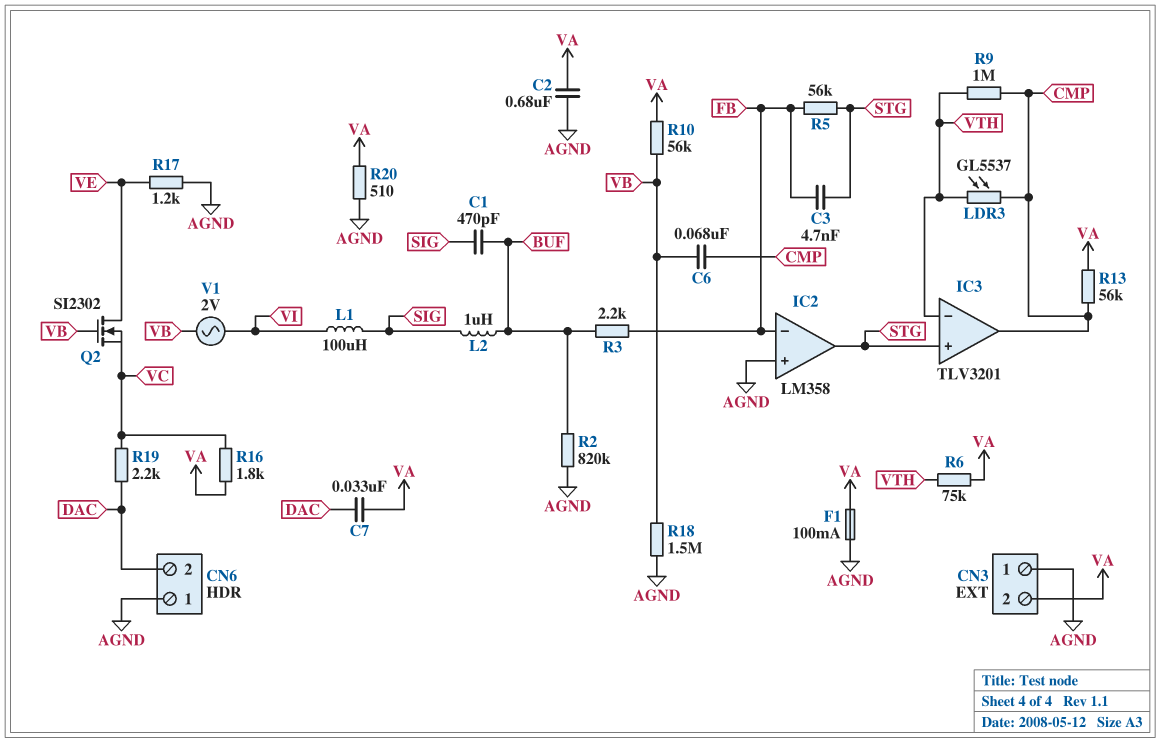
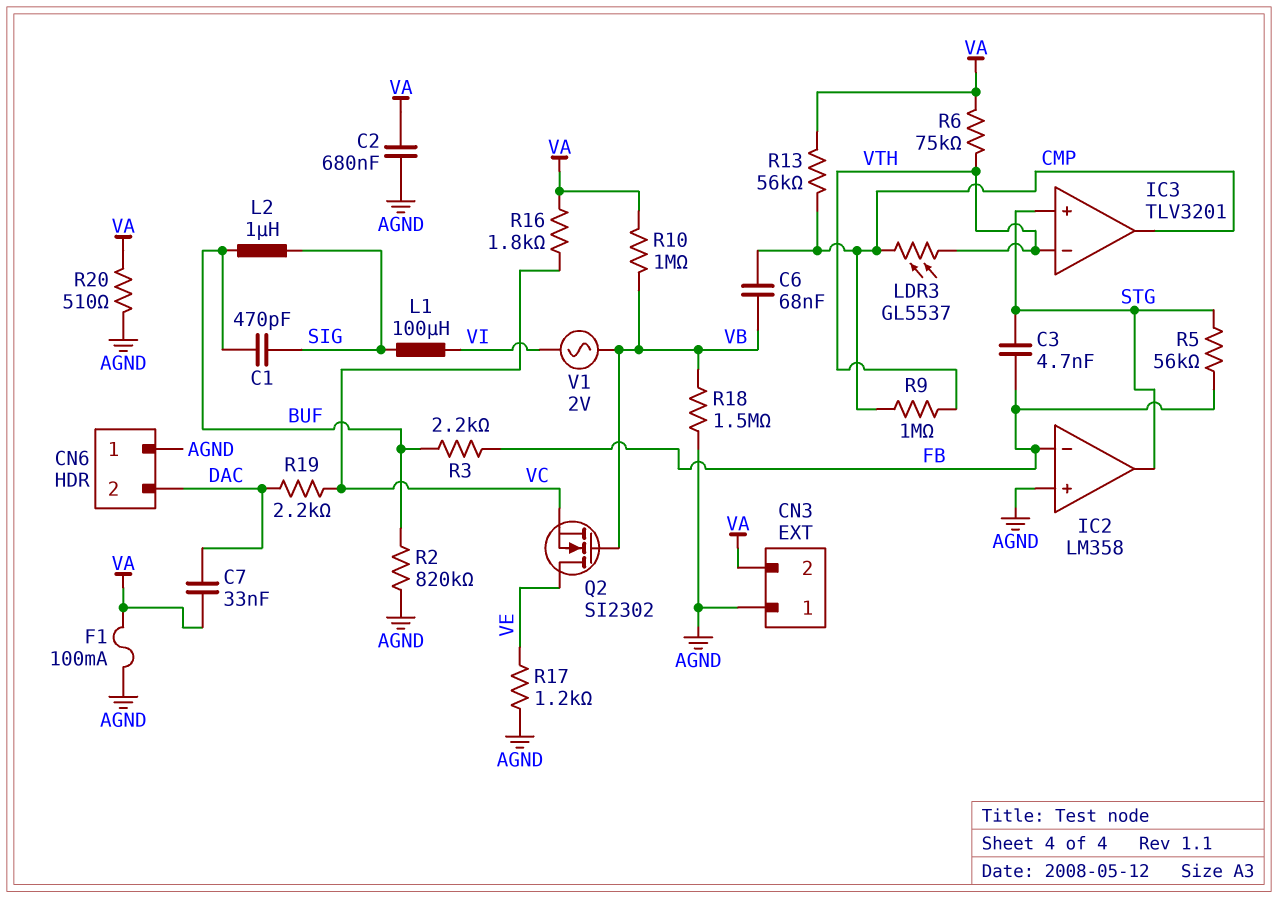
R10: 56k (VA, VB) -> 1M (VA, VB)

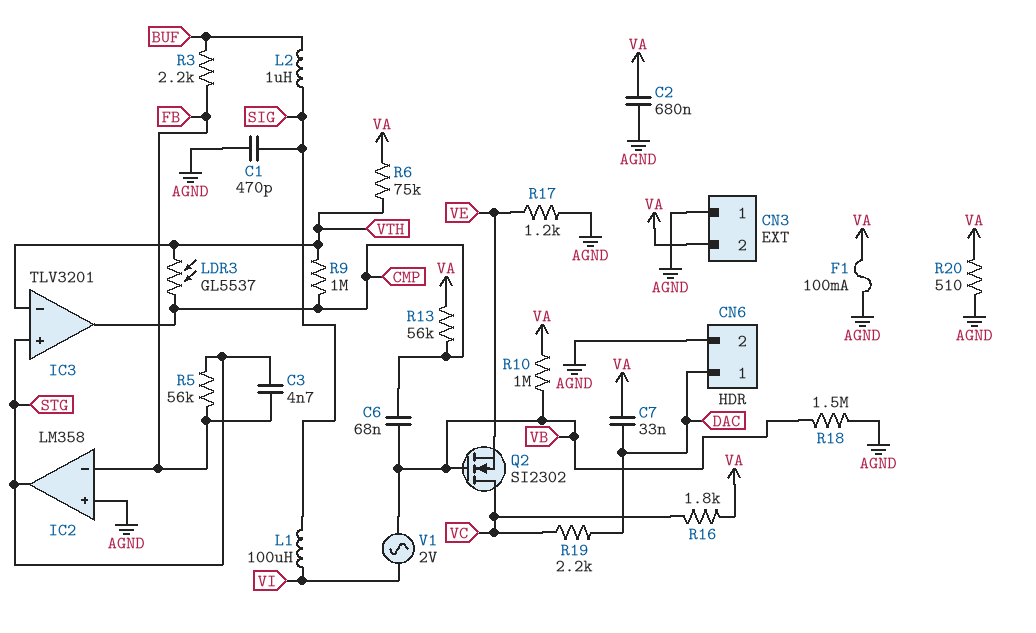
C1: 470pF (BUF, SIG) -> 470pF (AGND, SIG)
CN6 pin 1: AGND -> DAC
CN6 pin 2: DAC -> AGND
Q2: NMOS SI2302 (G VB, D VE, S VC) -> NMOS SI2302 (G VB, D VC, S VE)
R2: 820k (AGND, BUF) -> none

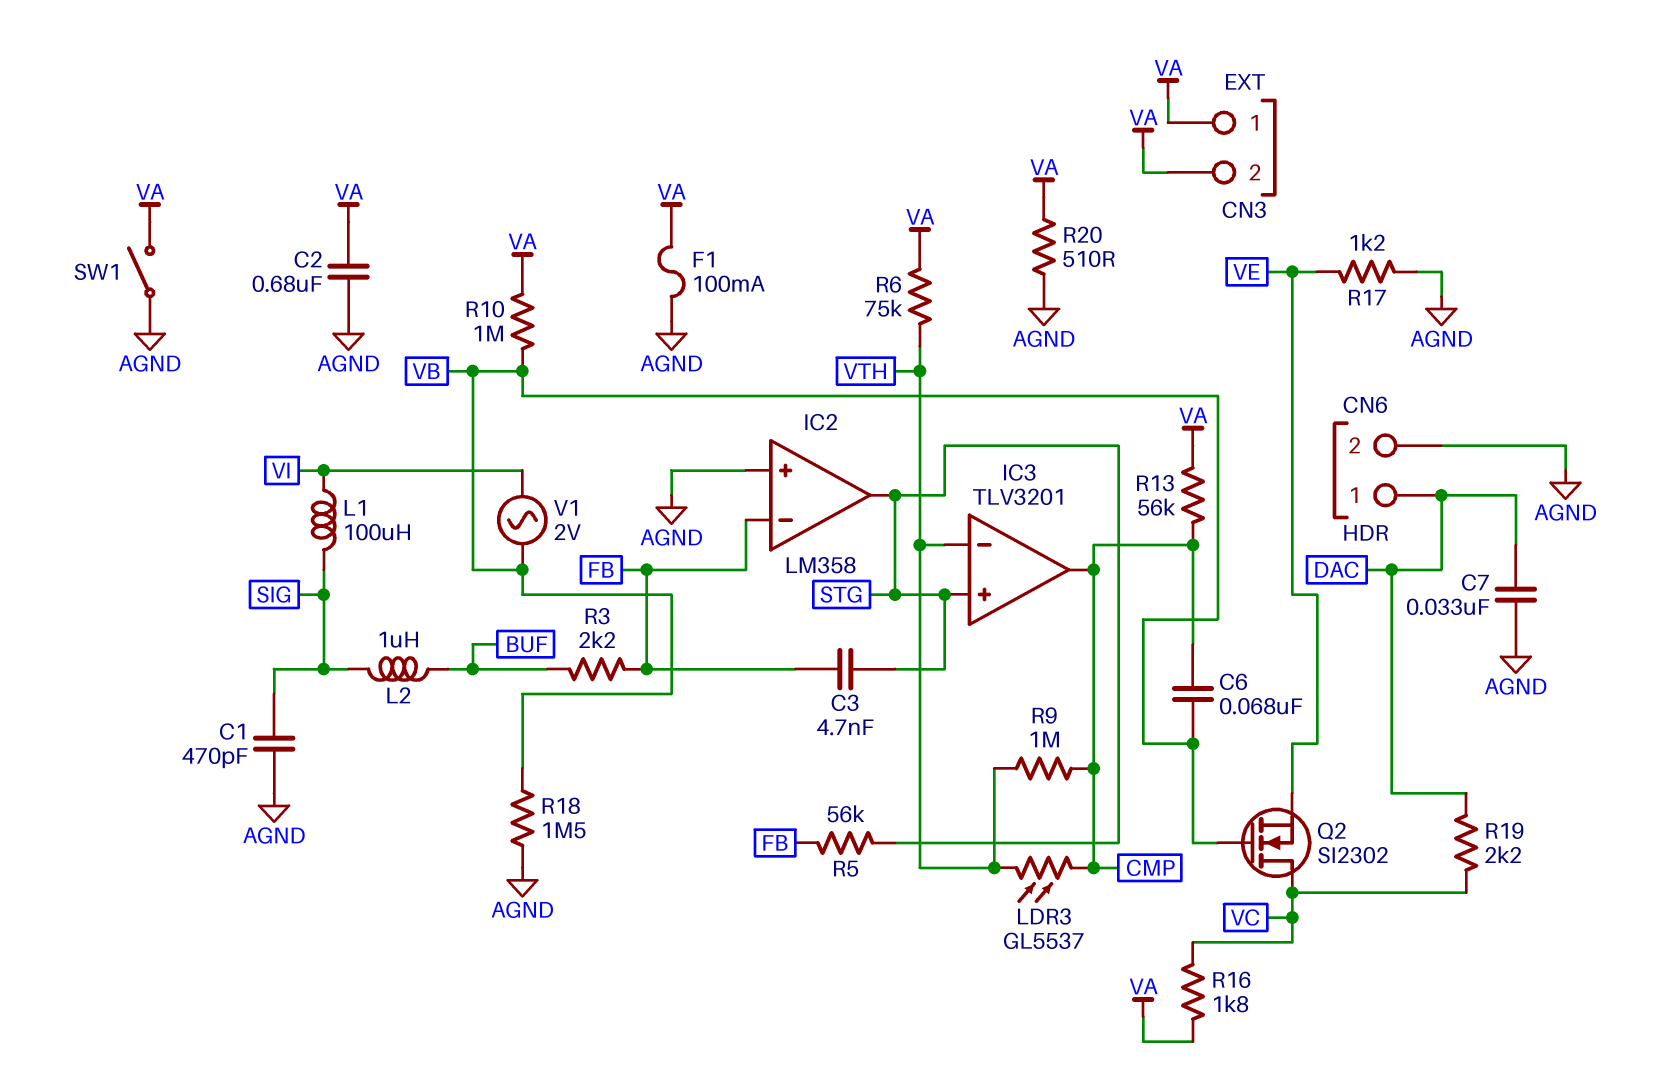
C7: 33nF (DAC, VA) -> 33nF (AGND, DAC)
CN3 pin 1: AGND -> VA
SW1: none -> switch (AGND, VA)

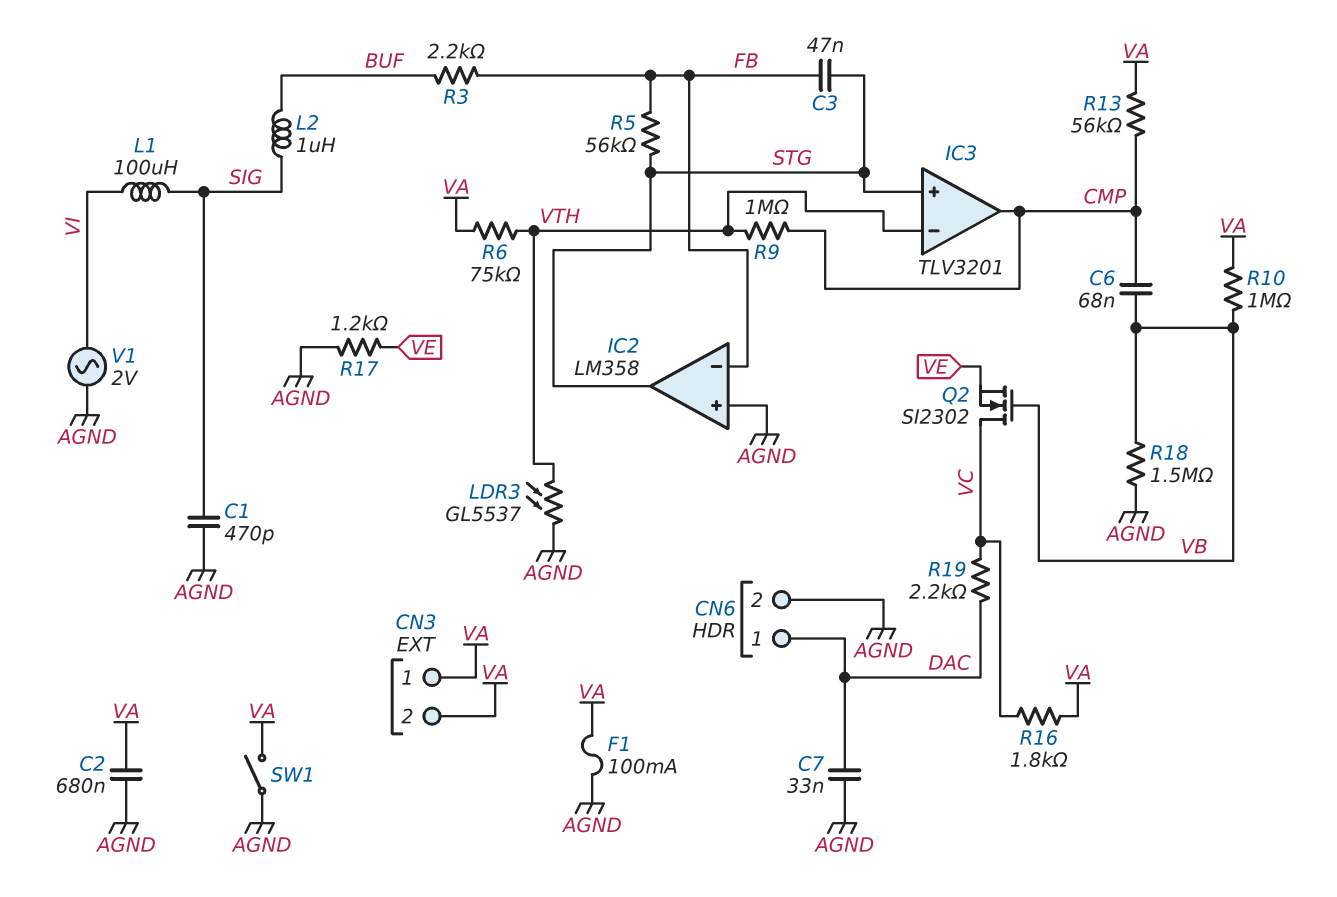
C3: 4.7nF (FB, STG) -> 47nF (FB, STG)
LDR3: GL5537 (CMP, VTH) -> GL5537 (AGND, VTH)
R20: 510 (AGND, VA) -> none
V1: AC 2V (VB, VI) -> AC 2V (AGND, VI)

